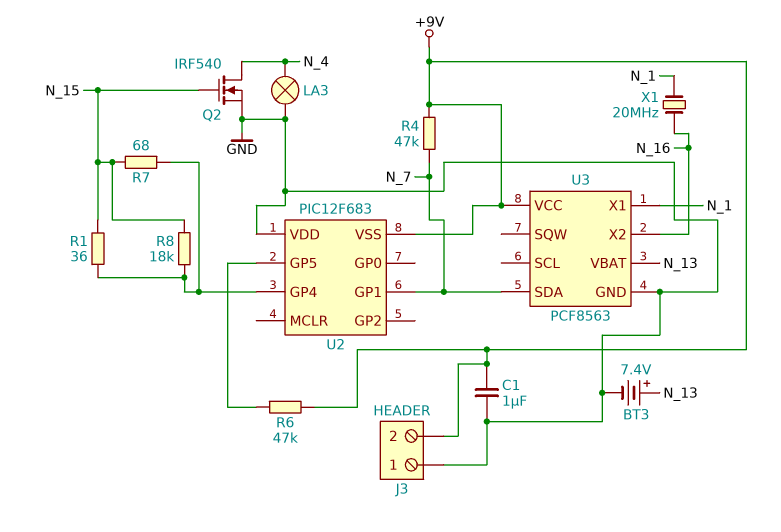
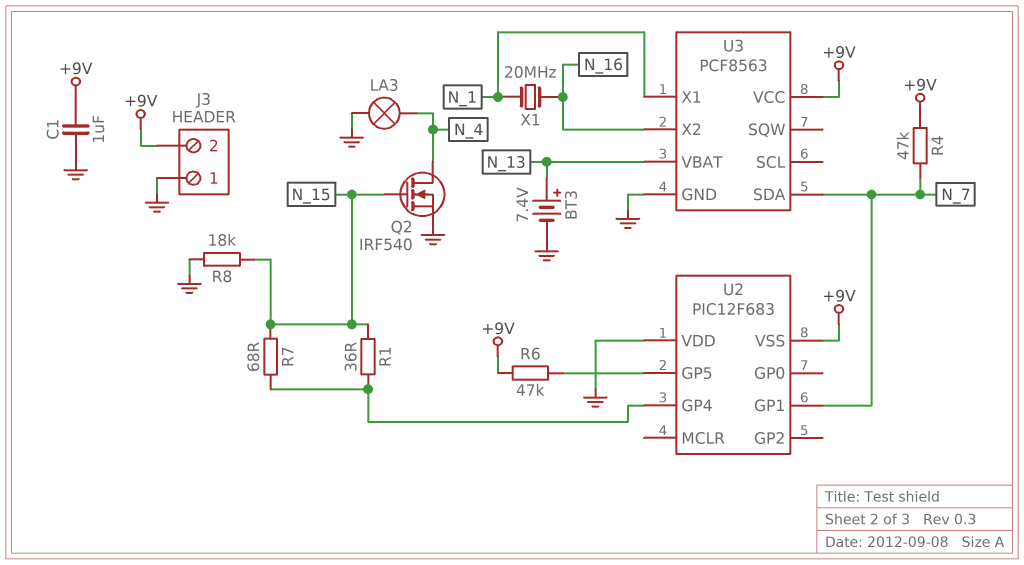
R8: 18k (N_15, U2/GP4) -> 18k (GND, N_15)

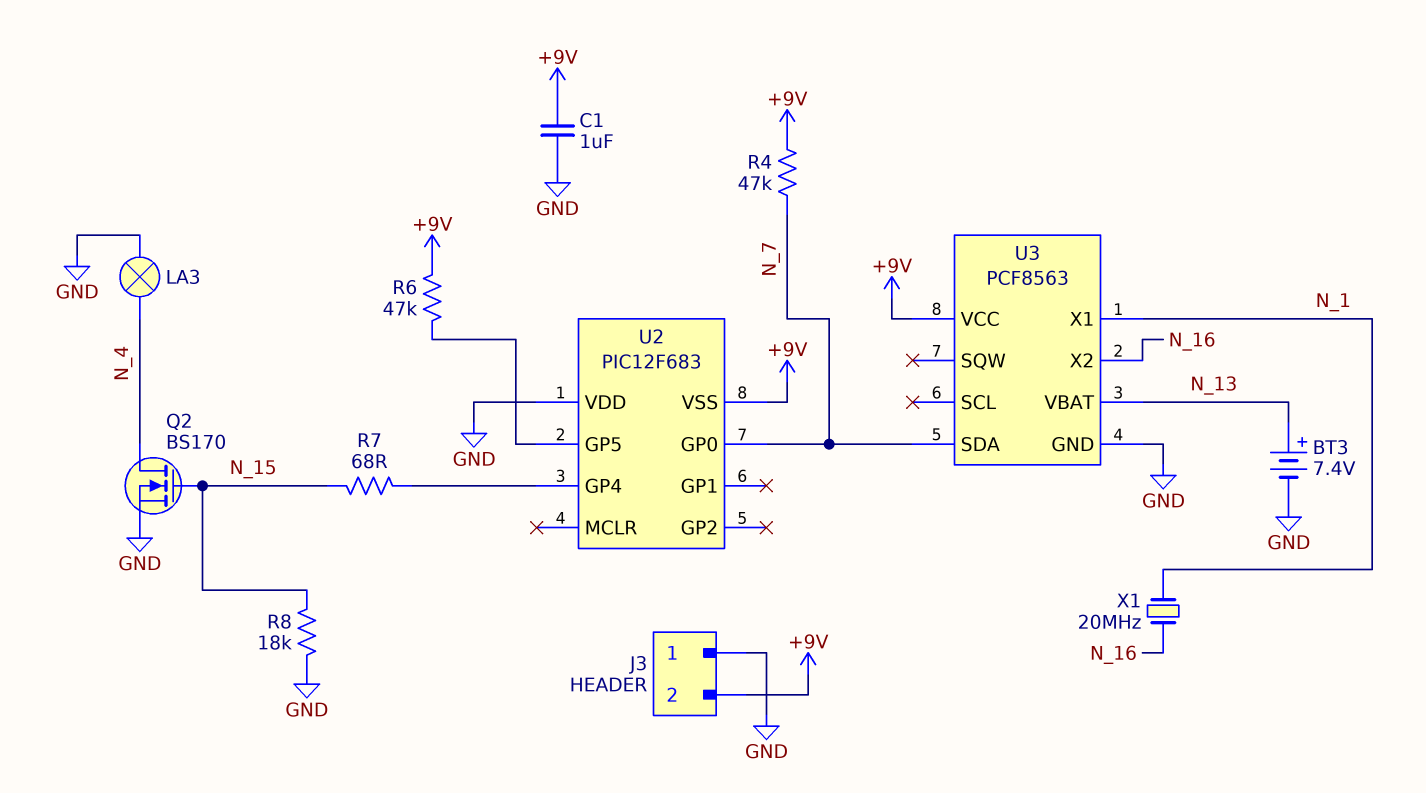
Q2: NMOS IRF540 (G N_15, D N_4, S GND) -> NMOS BS170 (G N_15, D N_4, S GND)
R1: 36 (N_15, U2/GP4) -> none
U2 pin GP0: none -> N_7
U2 pin GP1: N_7 -> none

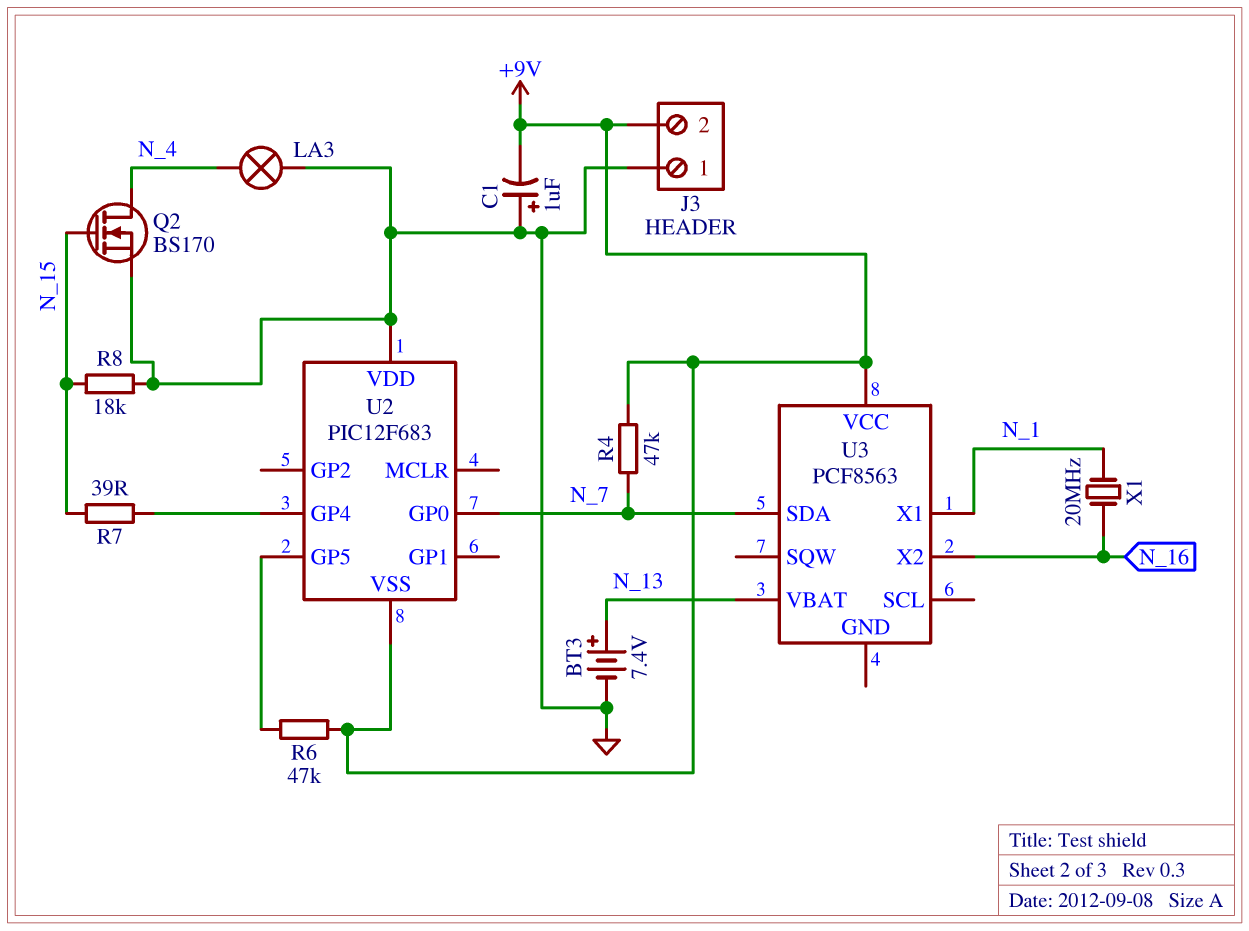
C1: 1uF (+9V, GND) -> 1uF (plus GND, minus +9V)
R7: 68 (N_15, U2/GP4) -> 39 (N_15, U2/GP4)
U3 pin GND: GND -> none

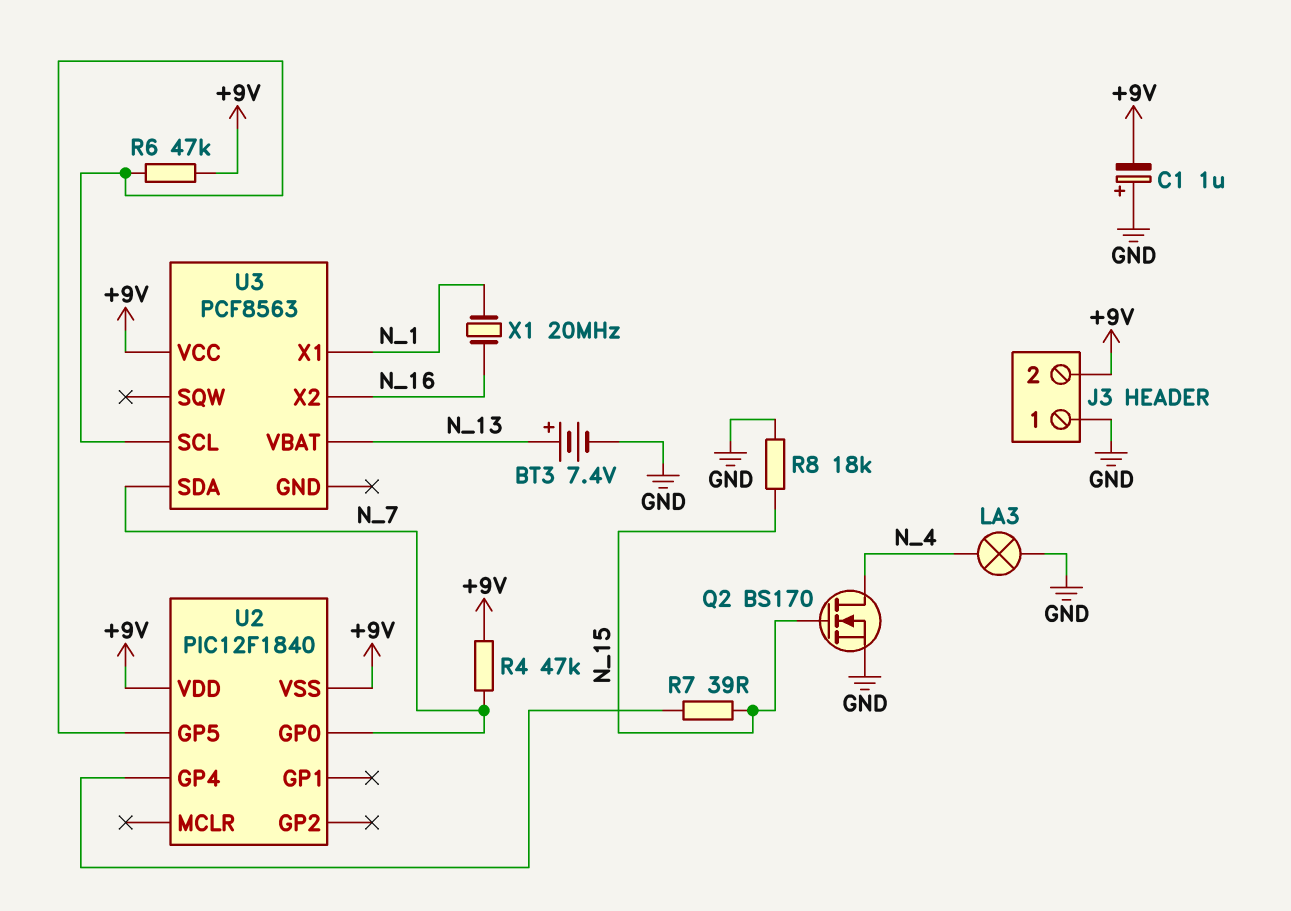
U2: PIC12F683 -> PIC12F1840
U2 pin VDD: GND -> +9V
U3 pin SCL: none -> U2/GP5

